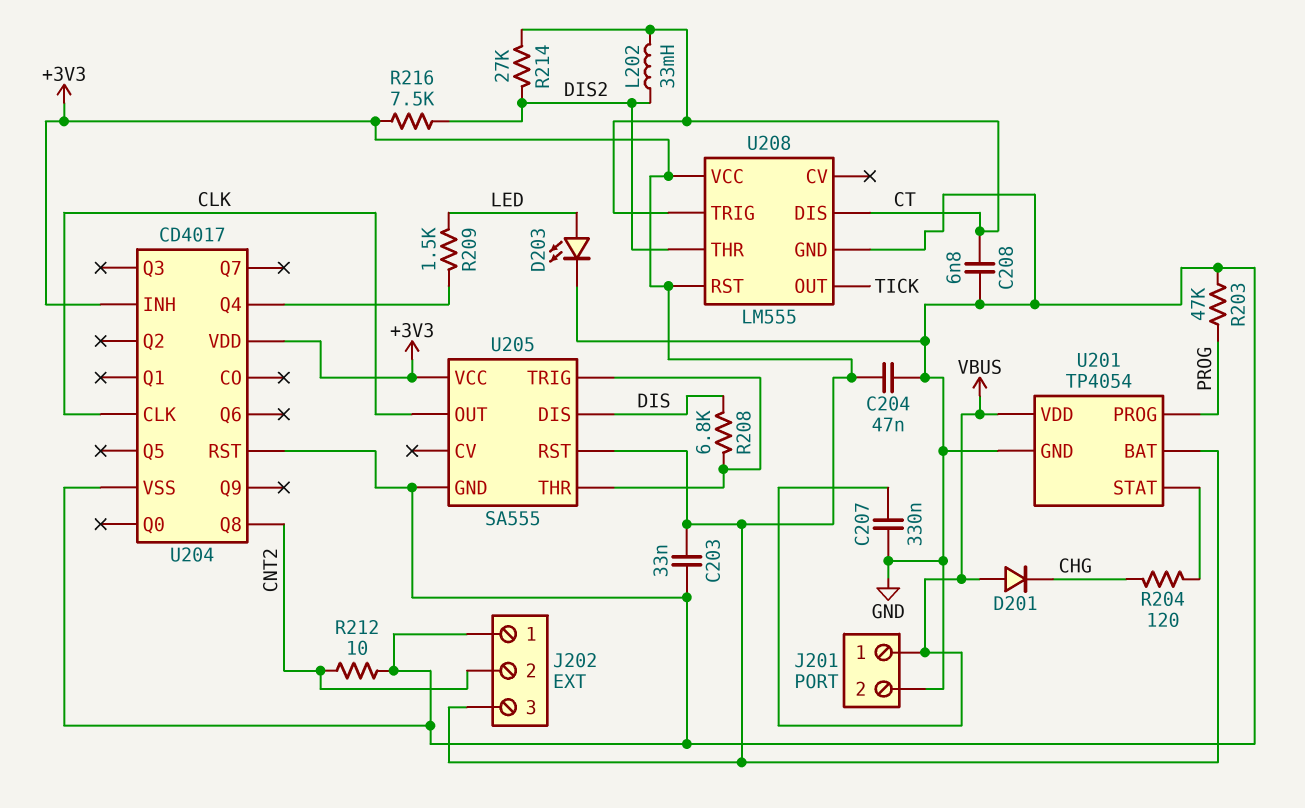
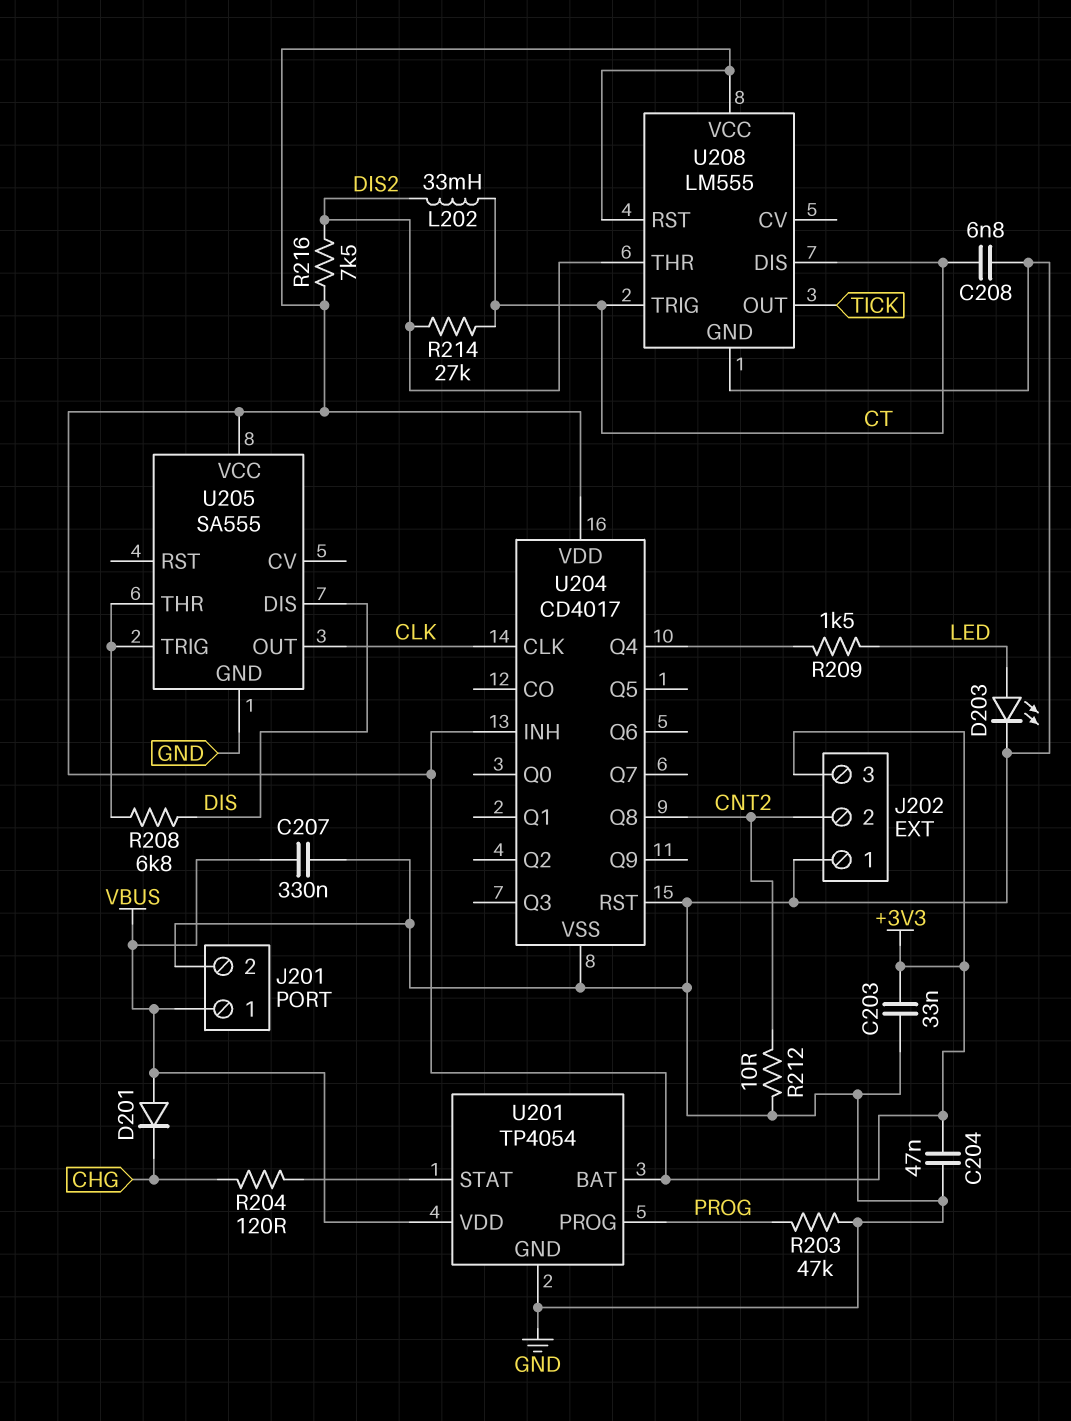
U205 pin RST: +3V3 -> none

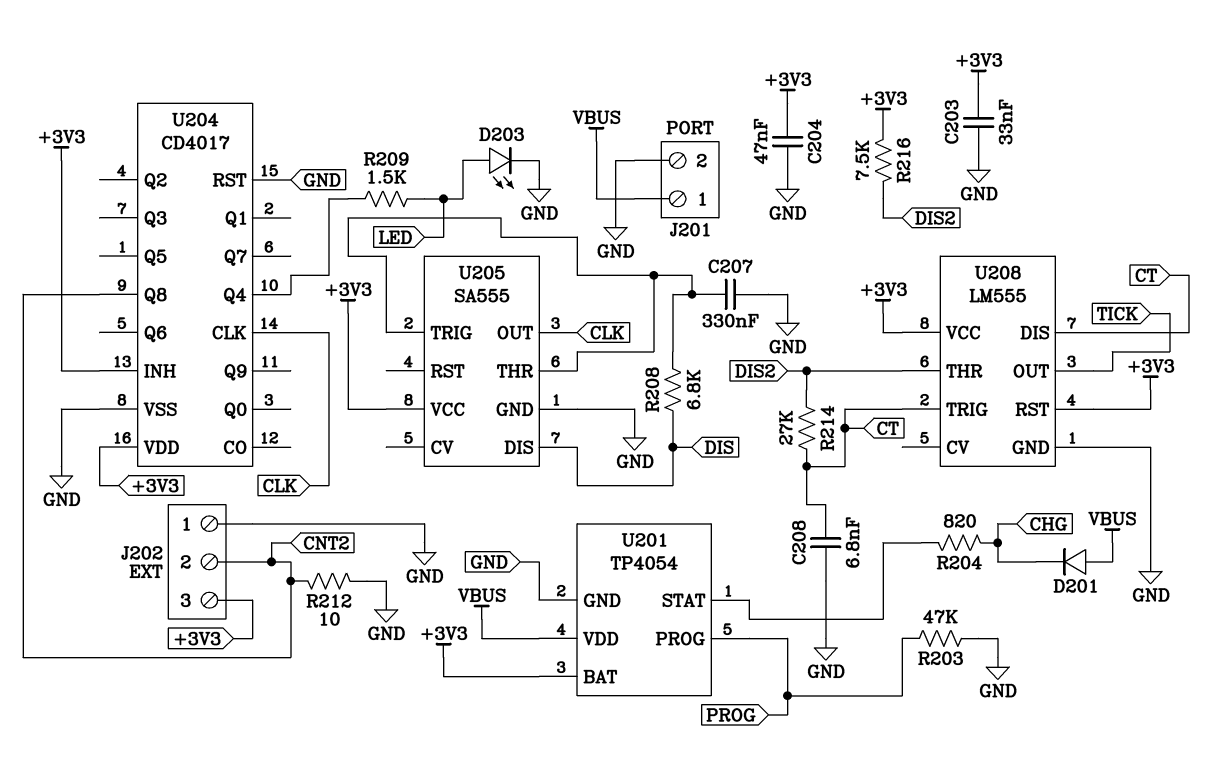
C207: 330nF (GND, VBUS) -> 330nF (GND, U205/THR)
L202: 33mH (CT, DIS2) -> none
R204: 120 (CHG, U201/STAT) -> 820 (CHG, U201/STAT)

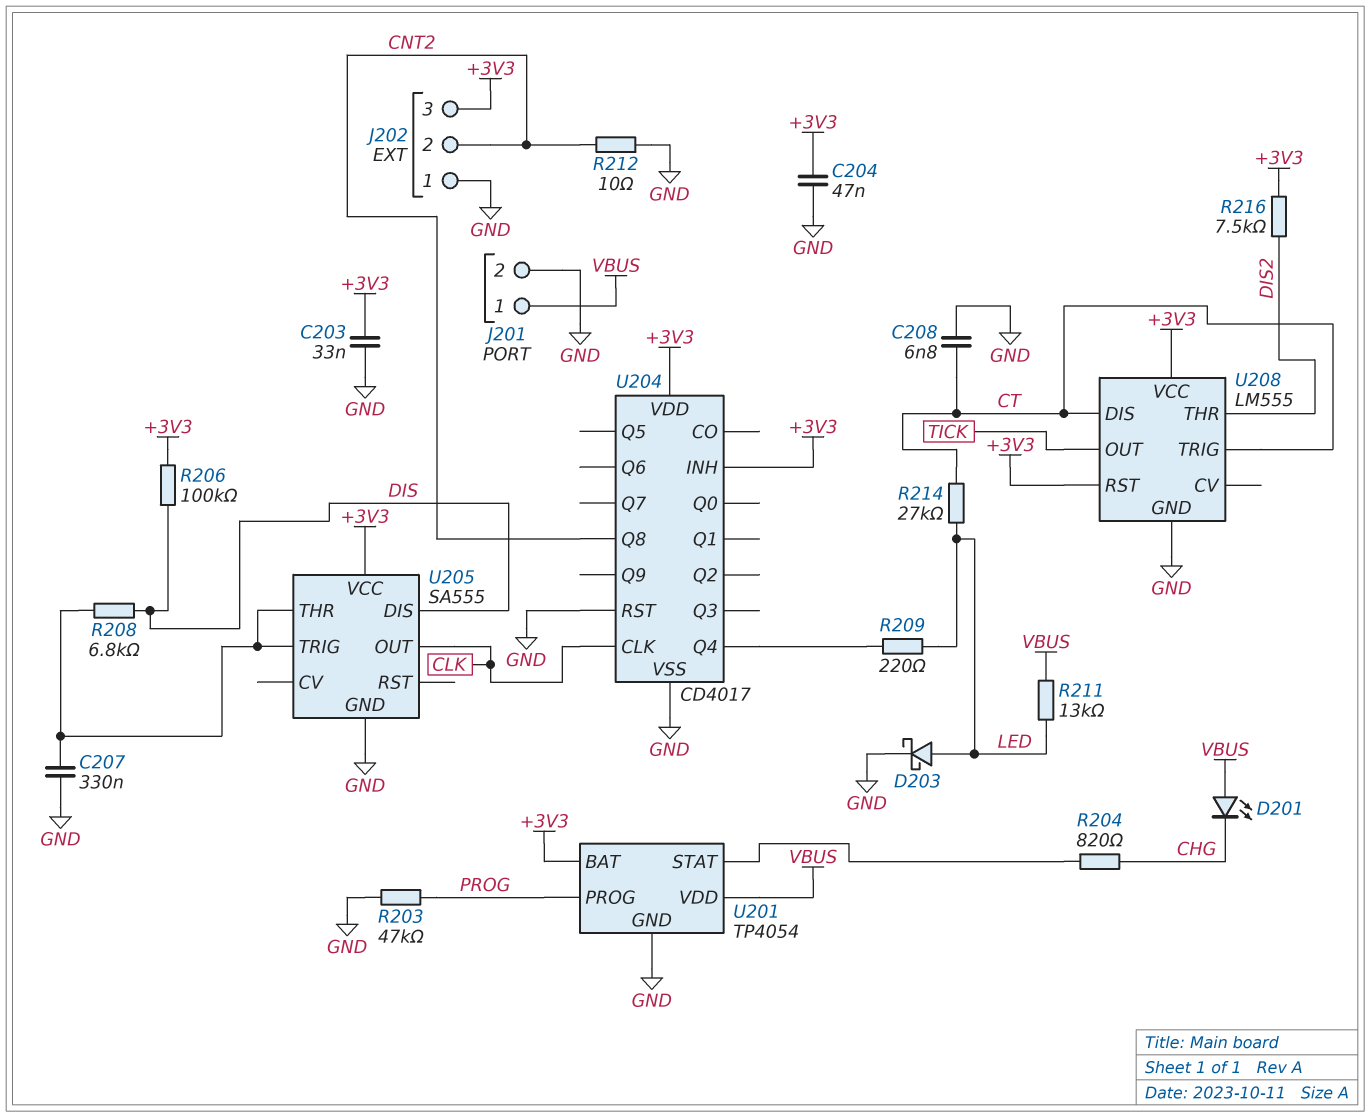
D201: diode (A VBUS, K CHG) -> LED (A VBUS, K CHG)
D203: LED (A LED, K GND) -> schottky (A LED, K GND)
R206: none -> 100k (+3V3, DIS)
R209: 1.5k (LED, U204/Q4) -> 220 (LED, U204/Q4)
R211: none -> 13k (LED, VBUS)
R214: 27k (CT, DIS2) -> 27k (CT, LED)

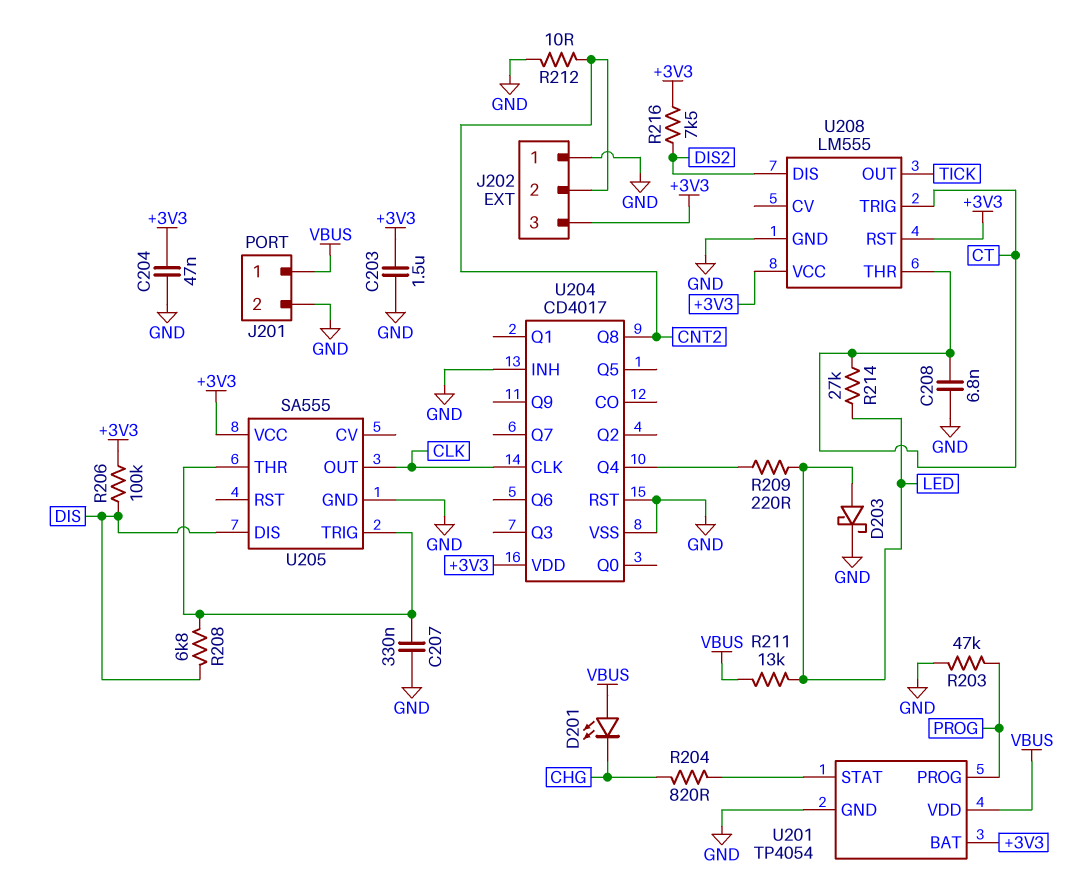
C203: 33nF (+3V3, GND) -> 1.5uF (+3V3, GND)
U204 pin INH: +3V3 -> GND
U208 pin DIS: CT -> DIS2
U208 pin THR: DIS2 -> CT

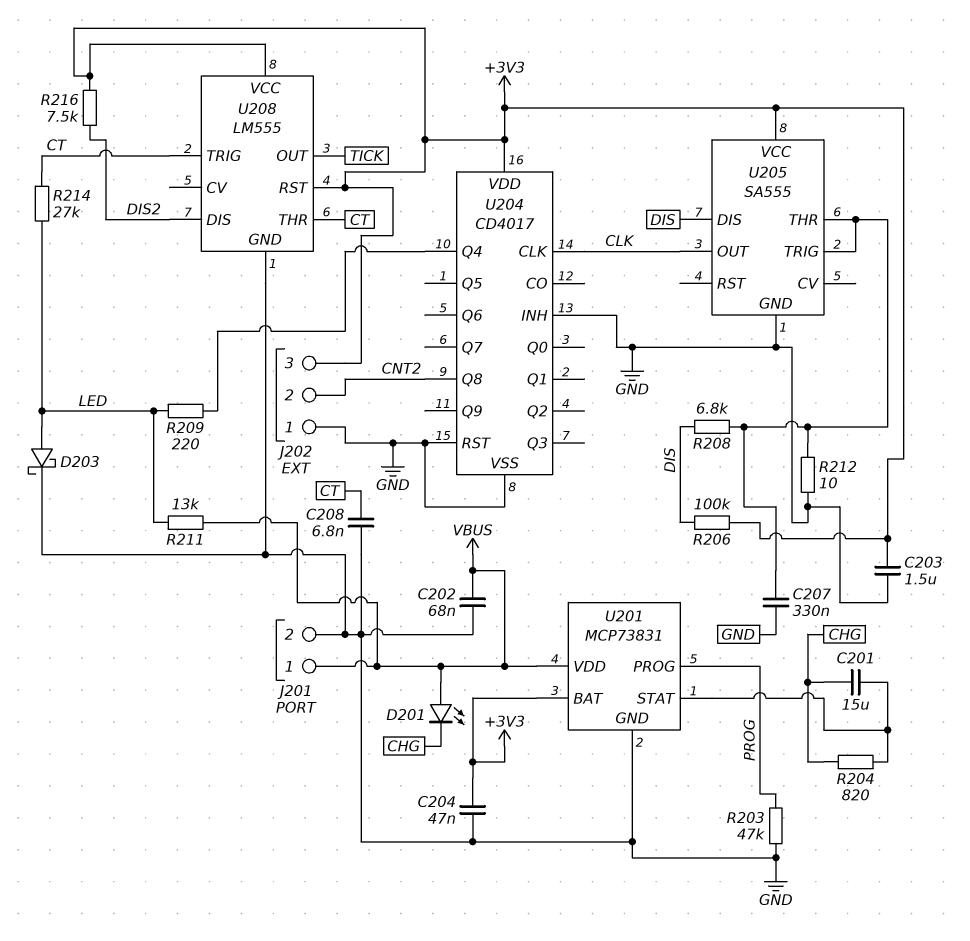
C201: none -> 15uF (CHG, U201/STAT)
C202: none -> 68nF (GND, VBUS)
R212: 10 (CNT2, GND) -> 10 (GND, U205/THR)
U201: TP4054 -> MCP73831

